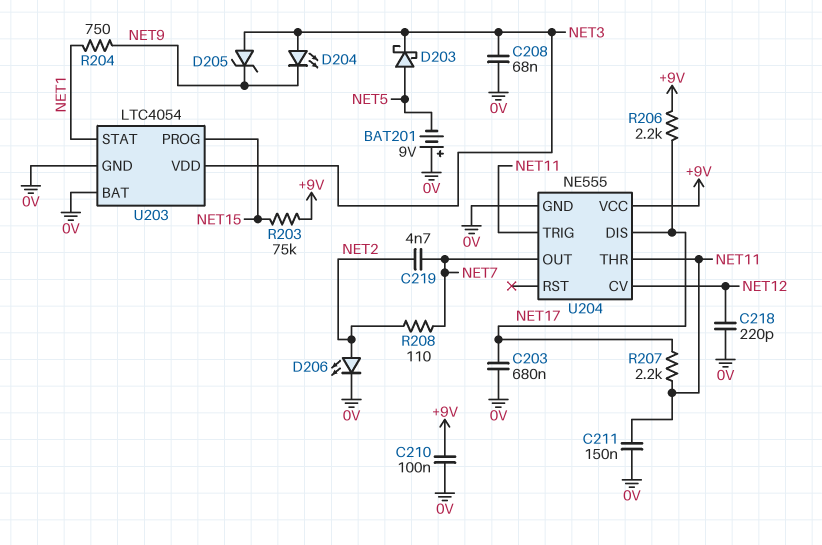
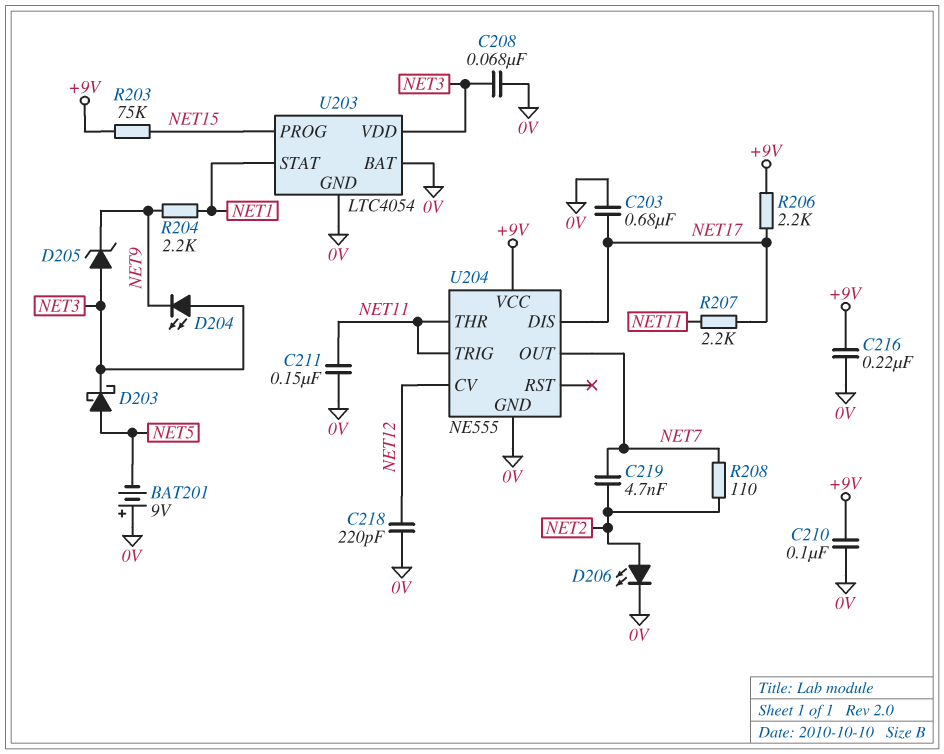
C216: none -> 220nF (+9V, 0V)
R204: 750 (NET1, NET9) -> 2.2k (NET1, NET9)

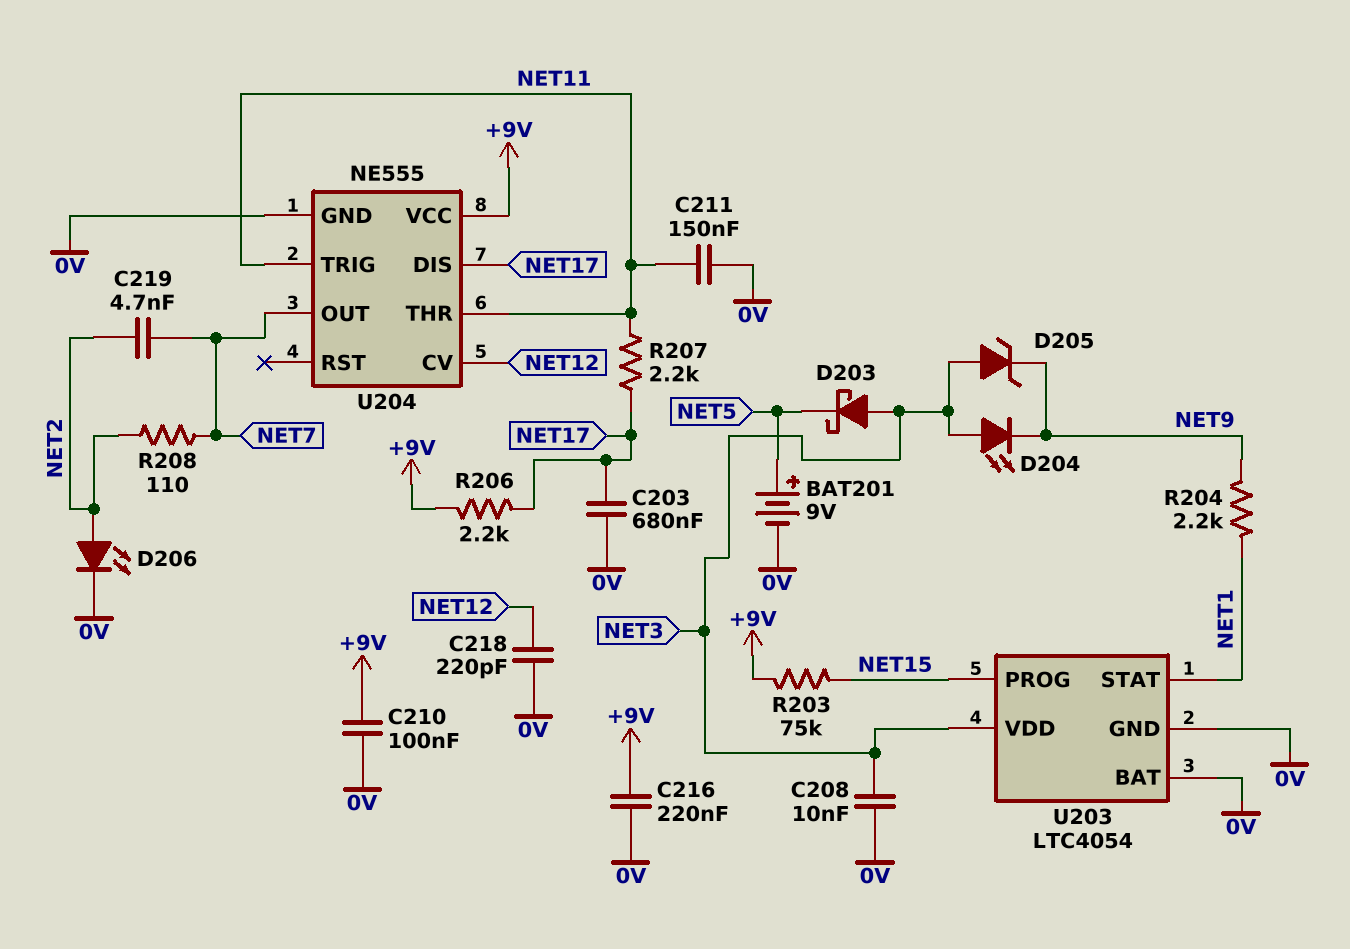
BAT201: 9V (plus 0V, minus NET5) -> 9V (plus NET5, minus 0V)
C208: 68nF (0V, NET3) -> 10nF (0V, NET3)
D203: schottky (A NET5, K NET3) -> schottky (A NET3, K NET5)

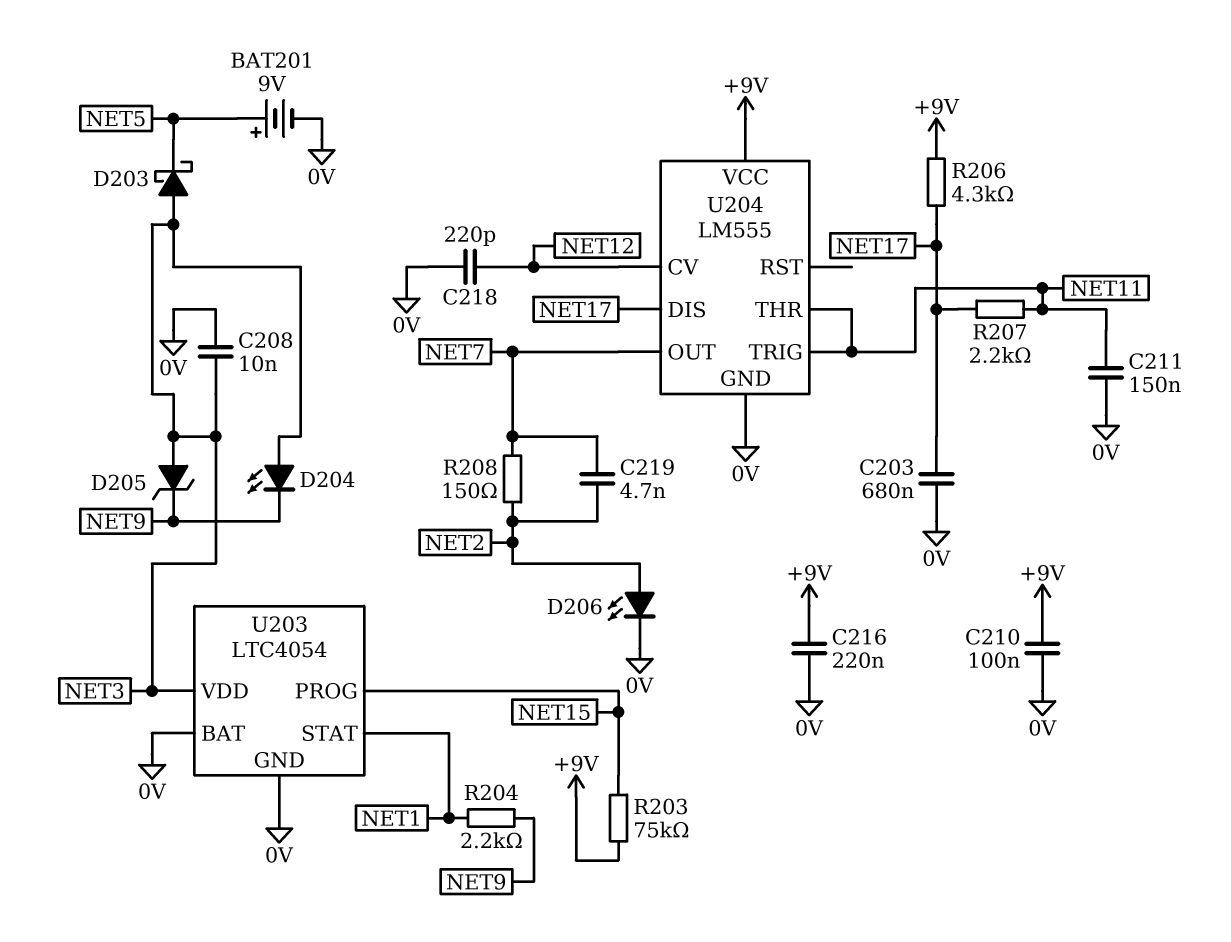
R206: 2.2k (+9V, NET17) -> 4.3k (+9V, NET17)
R208: 110 (NET2, NET7) -> 150 (NET2, NET7)
U204: NE555 -> LM555

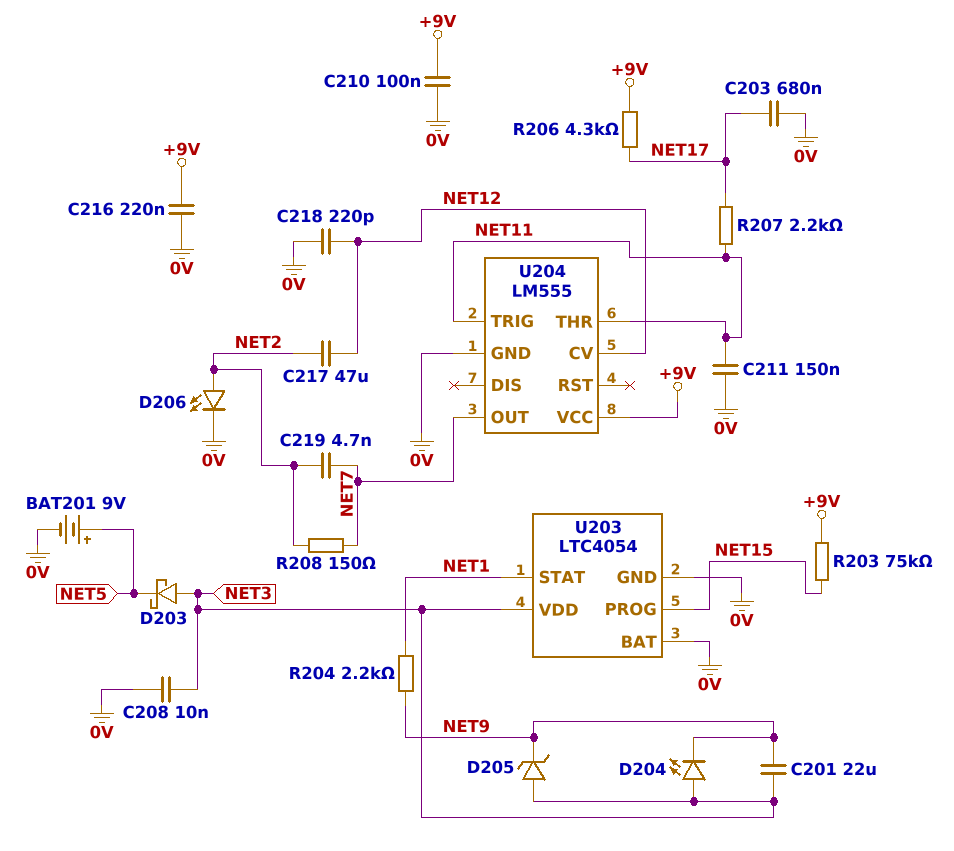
C201: none -> 22uF (NET3, NET9)
C217: none -> 47uF (NET2, NET12)
U204 pin DIS: NET17 -> none

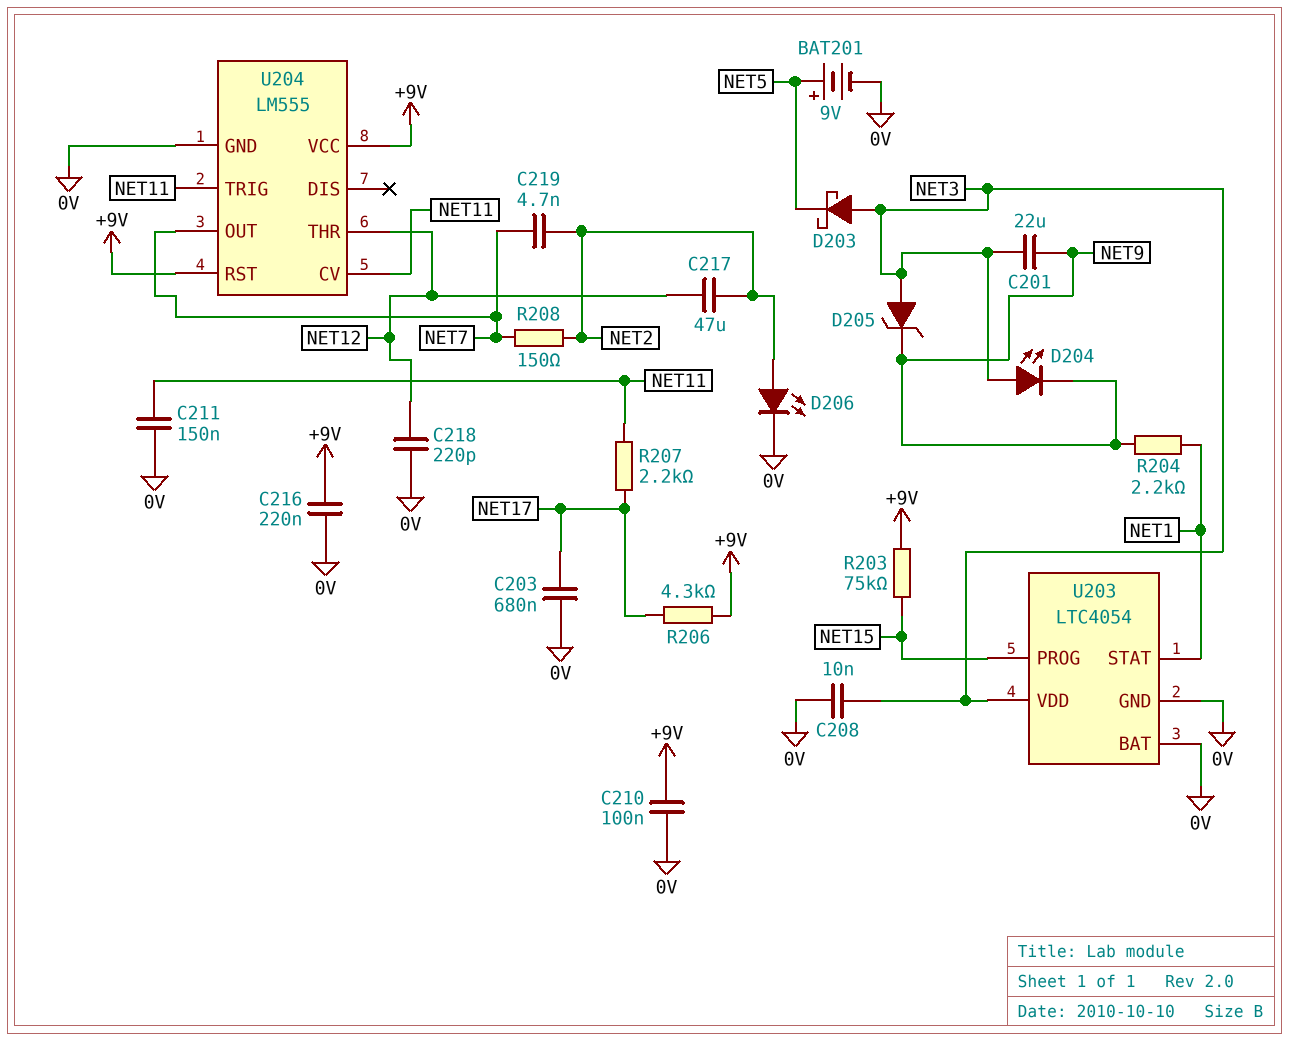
U204 pin CV: NET12 -> NET11
U204 pin RST: none -> +9V
U204 pin THR: NET11 -> NET12

